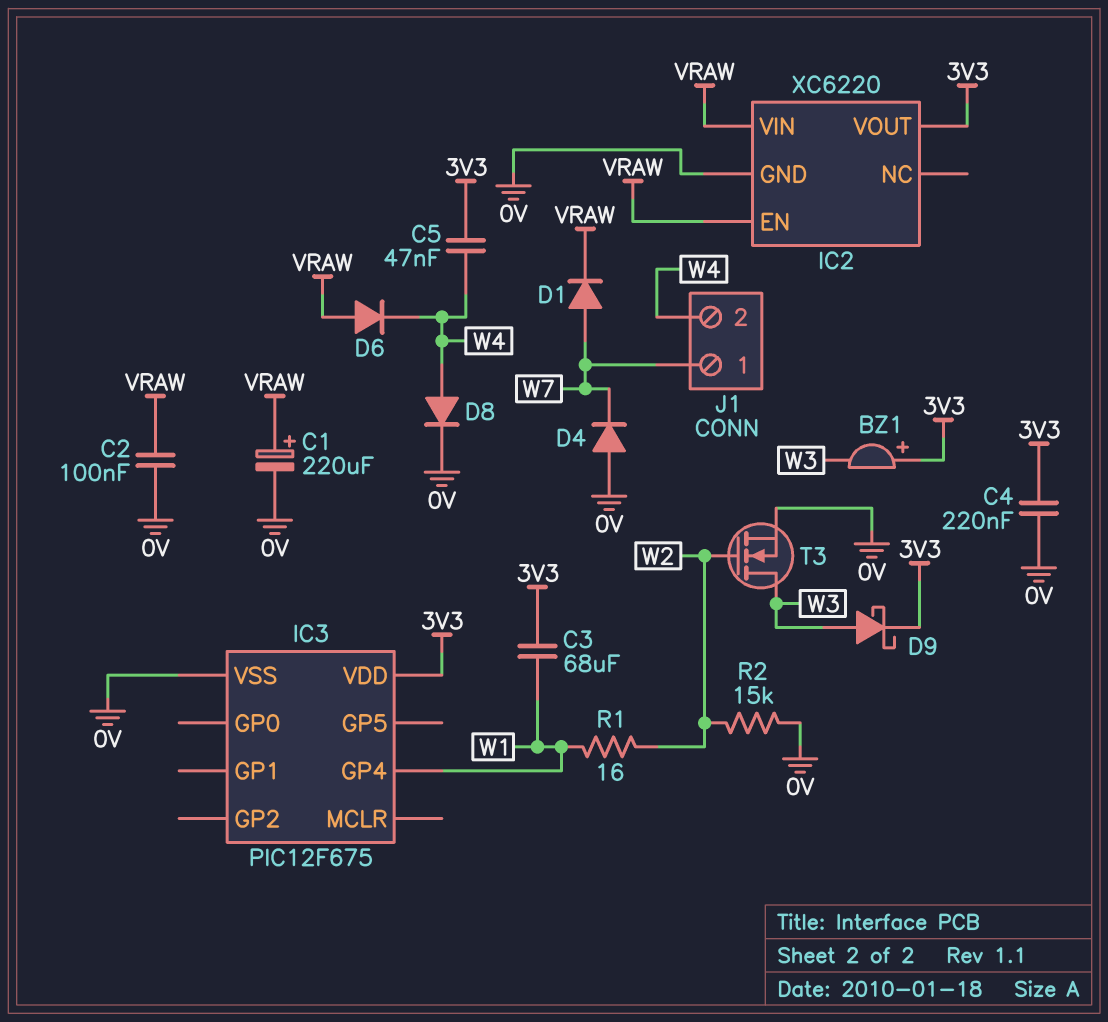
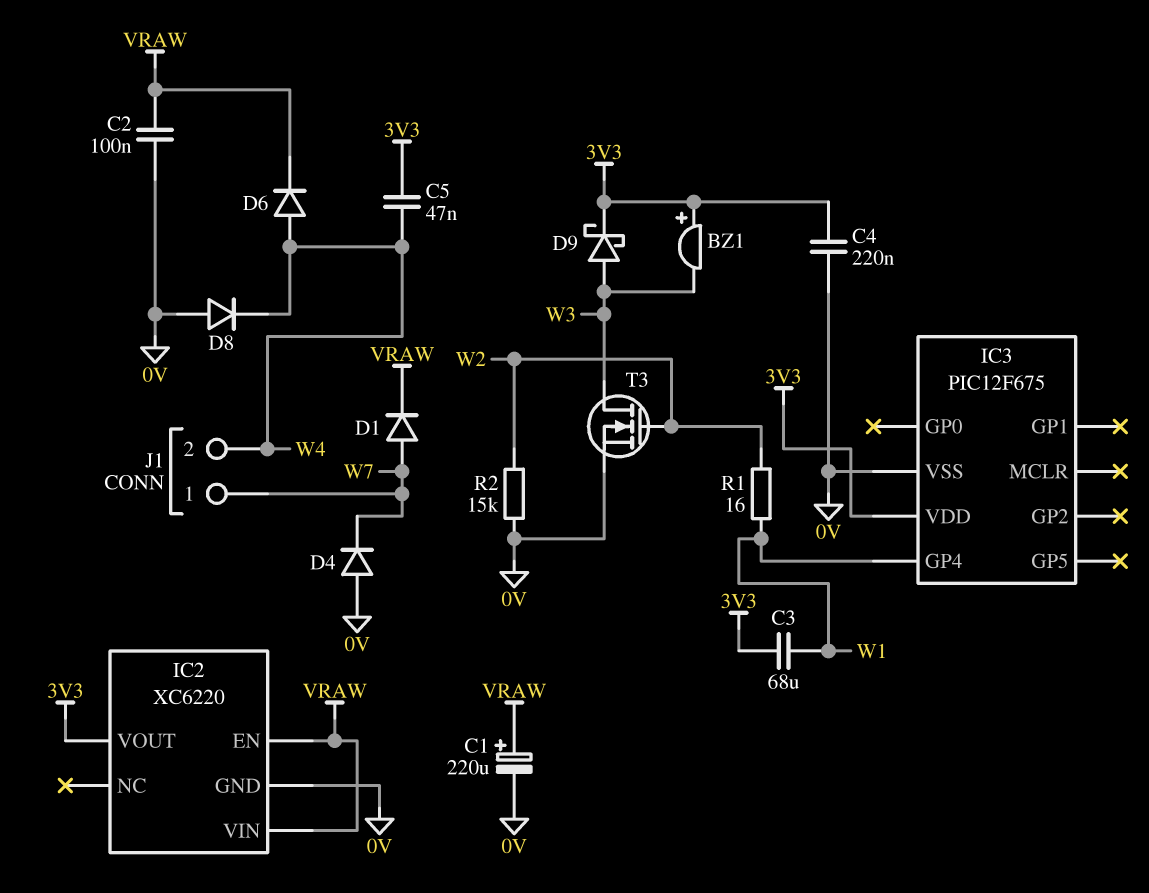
D6: diode (A VRAW, K W4) -> diode (A W4, K VRAW)
D8: diode (A W4, K 0V) -> diode (A 0V, K W4)

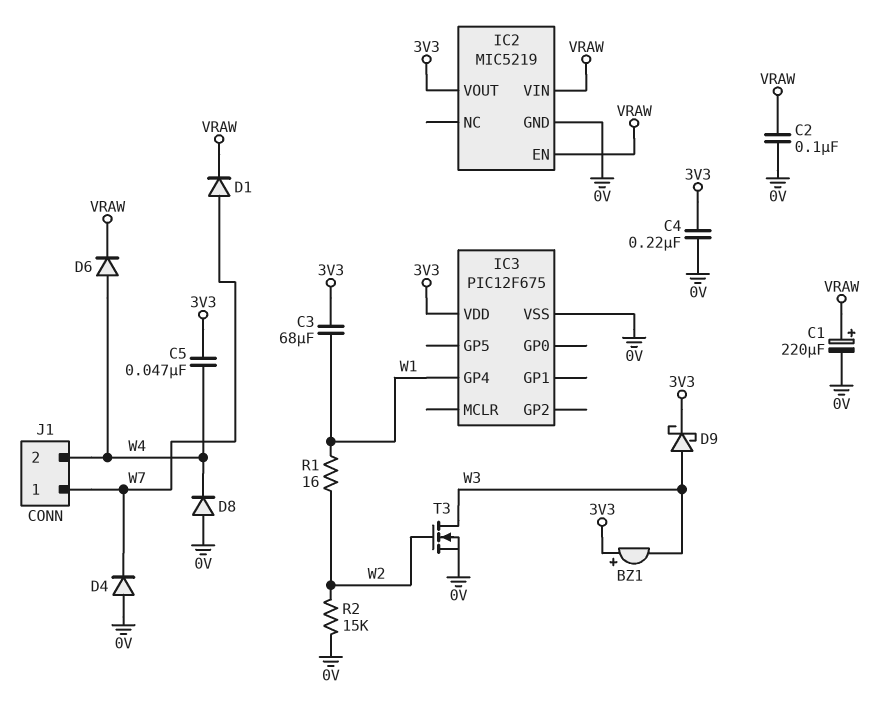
IC2: XC6220 -> MIC5219

